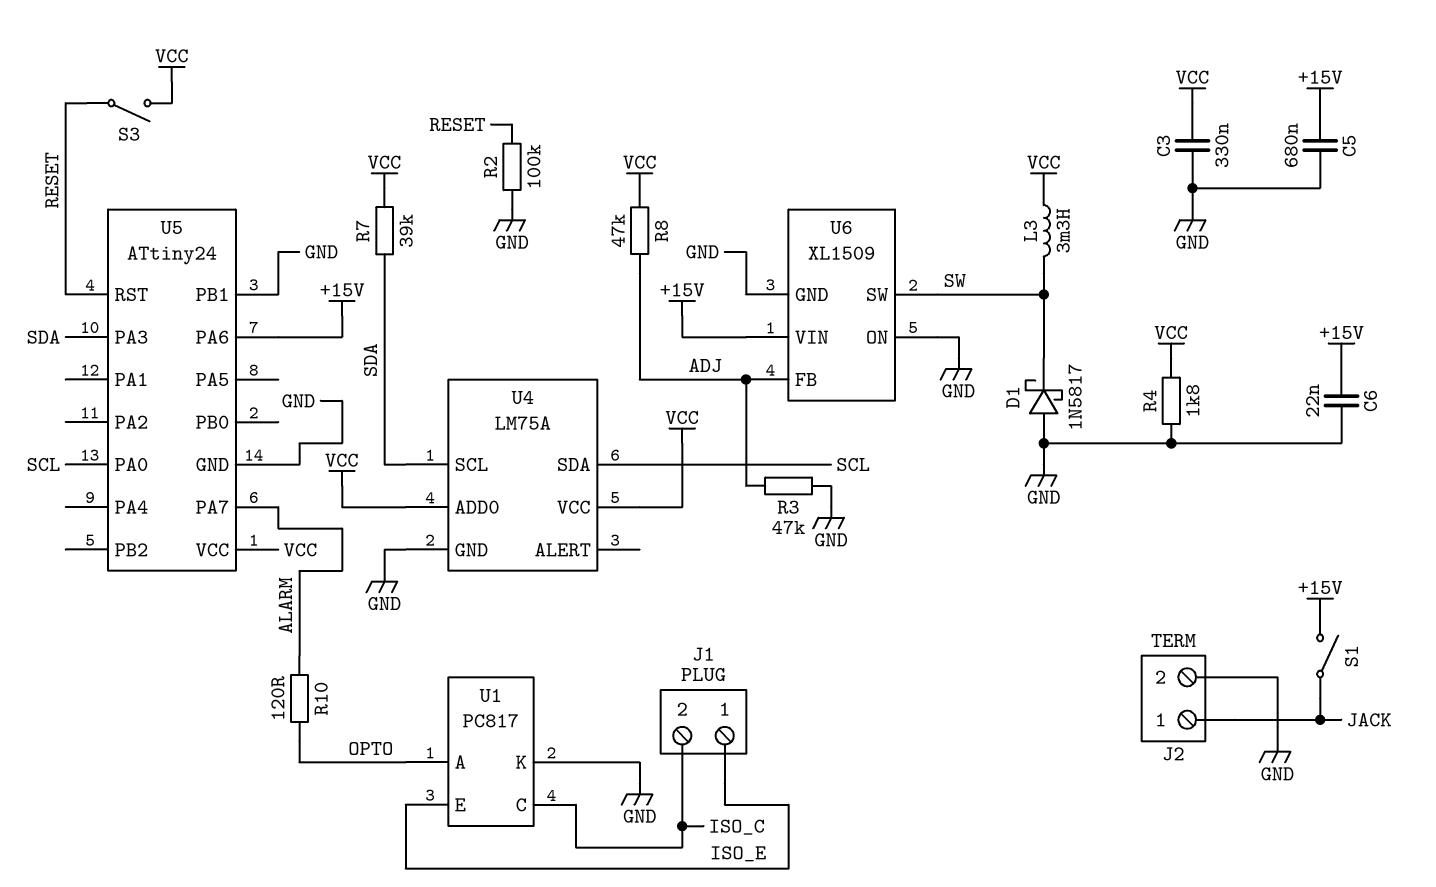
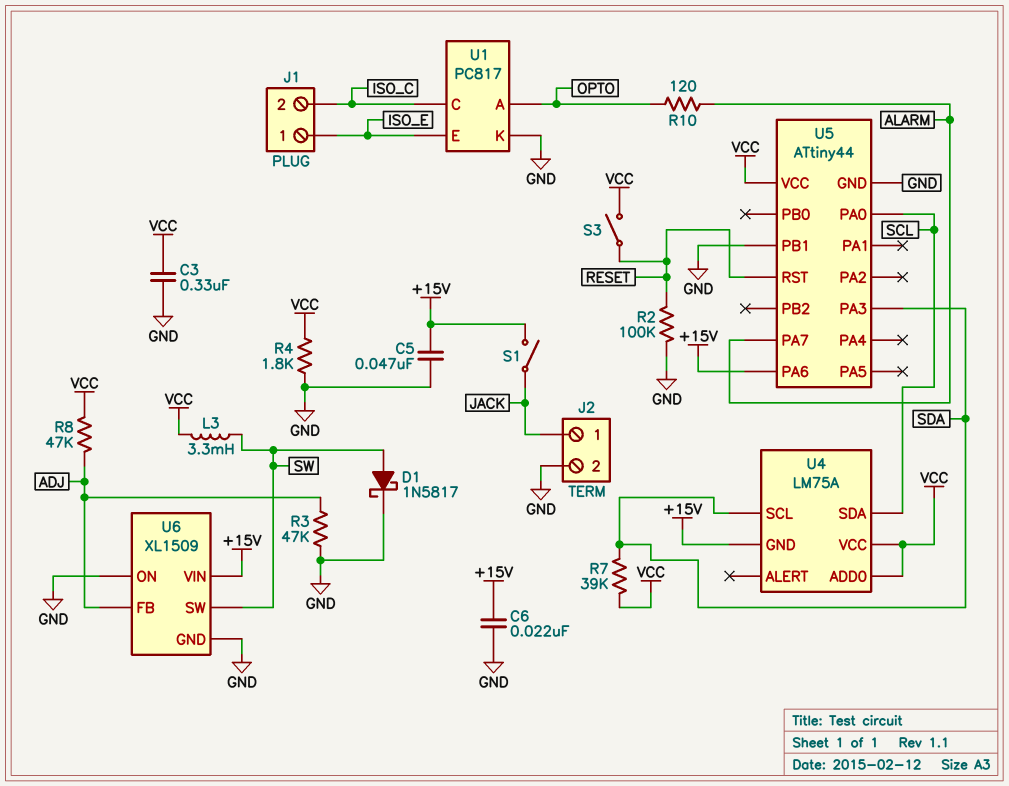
C5: 680nF (+15V, GND) -> 47nF (+15V, GND)
D1: schottky 1N5817 (A GND, K SW) -> schottky 1N5817 (A SW, K GND)
U4 pin GND: GND -> +15V
U5: ATtiny24 -> ATtiny44

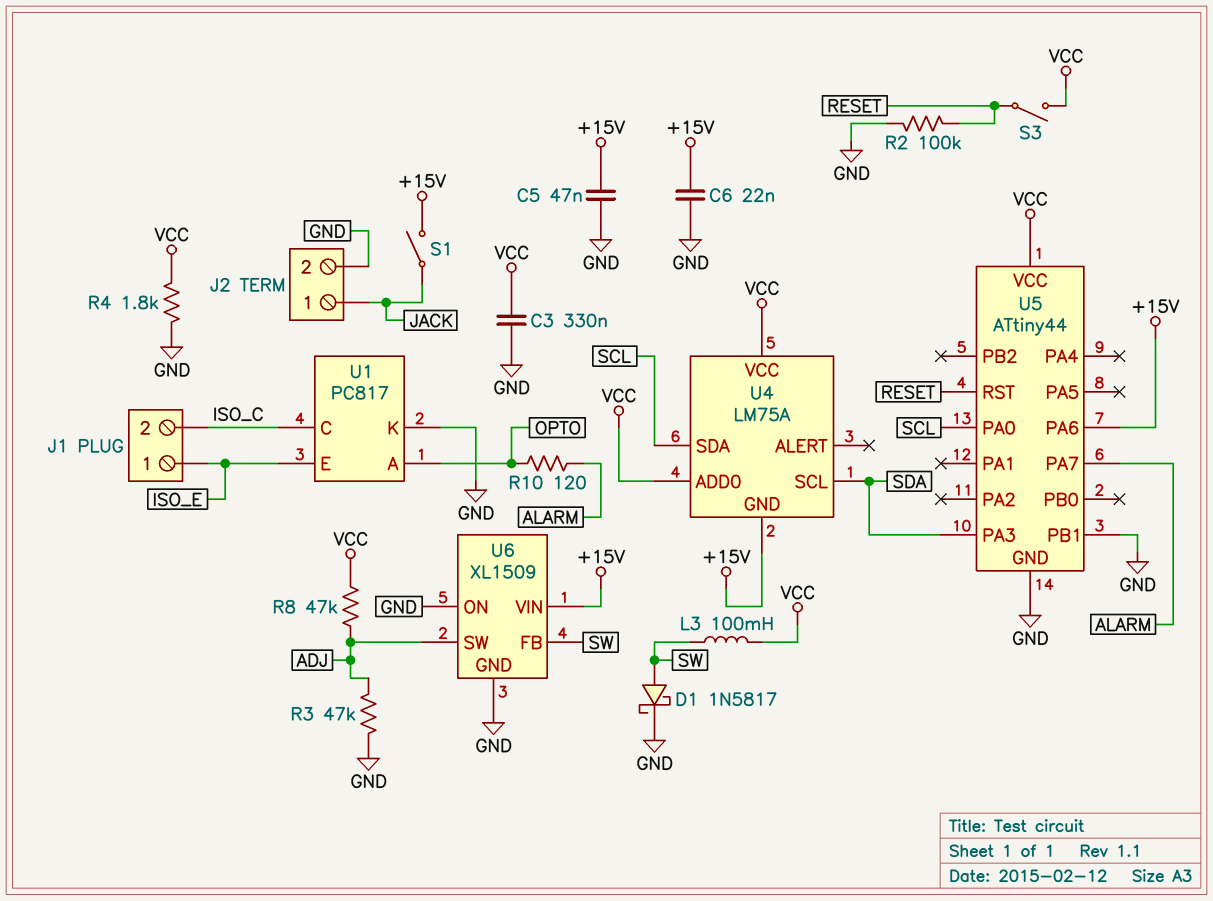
L3: 3.3mH (SW, VCC) -> 100mH (SW, VCC)
R7: 39k (SDA, VCC) -> none
U6 pin FB: ADJ -> SW
U6 pin SW: SW -> ADJ

